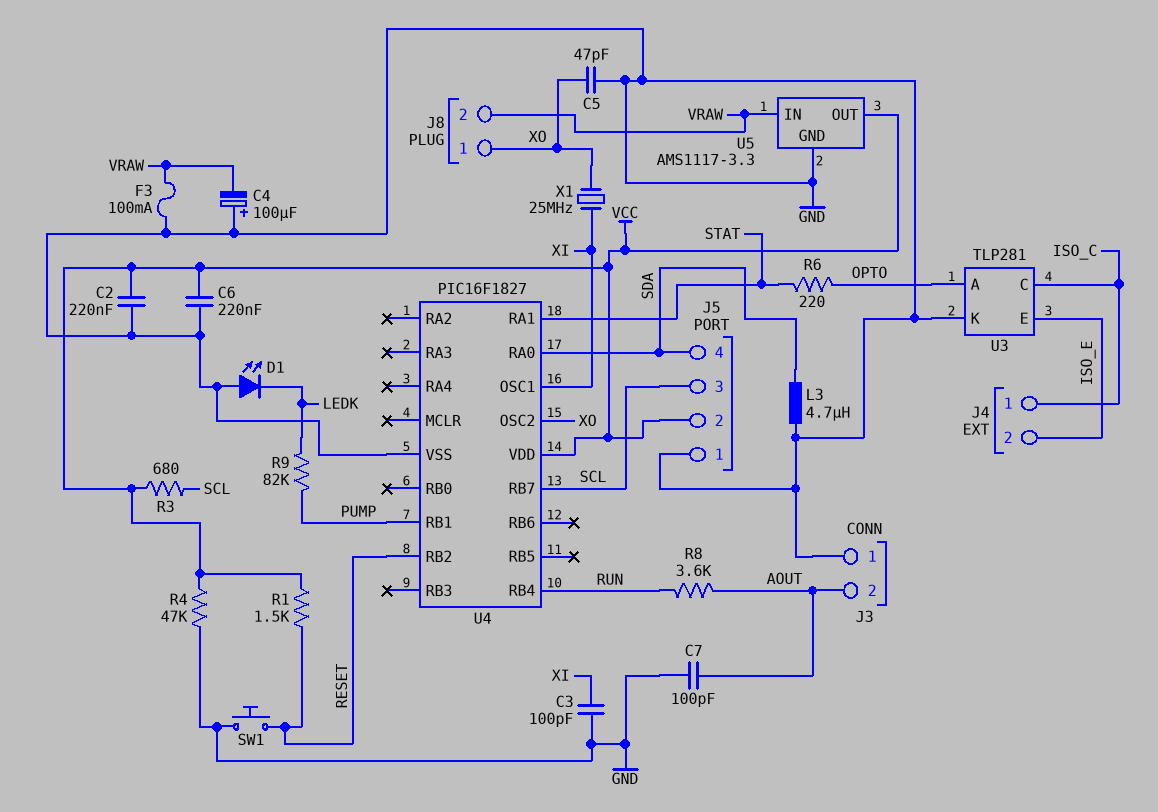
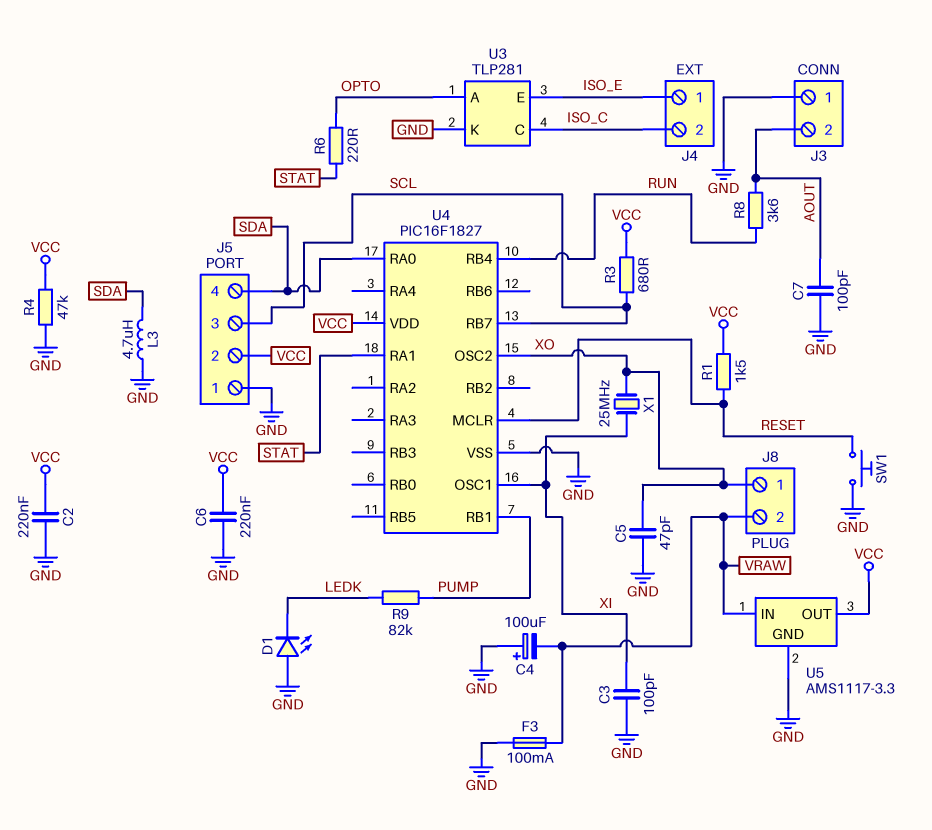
J4 pin 1: ISO_C -> ISO_E
J4 pin 2: ISO_E -> ISO_C
U4 pin MCLR: none -> RESET
U4 pin RB2: RESET -> none

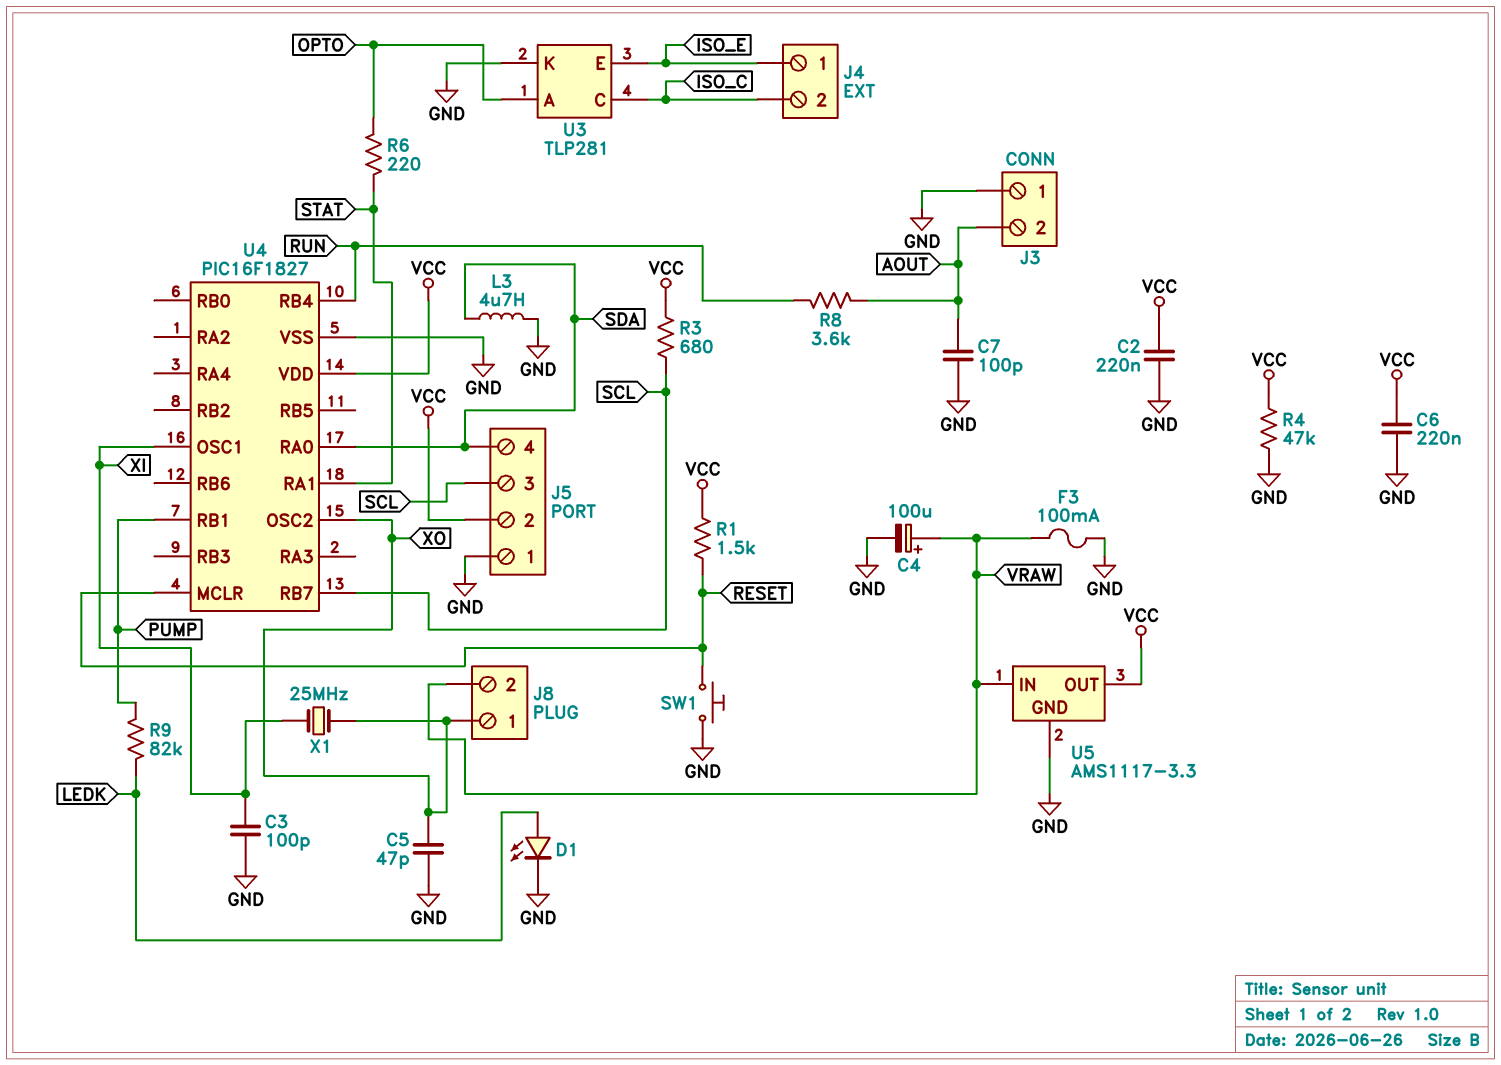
C4: 100uF (plus GND, minus VRAW) -> 100uF (plus VRAW, minus GND)
D1: LED (A GND, K LEDK) -> LED (A LEDK, K GND)

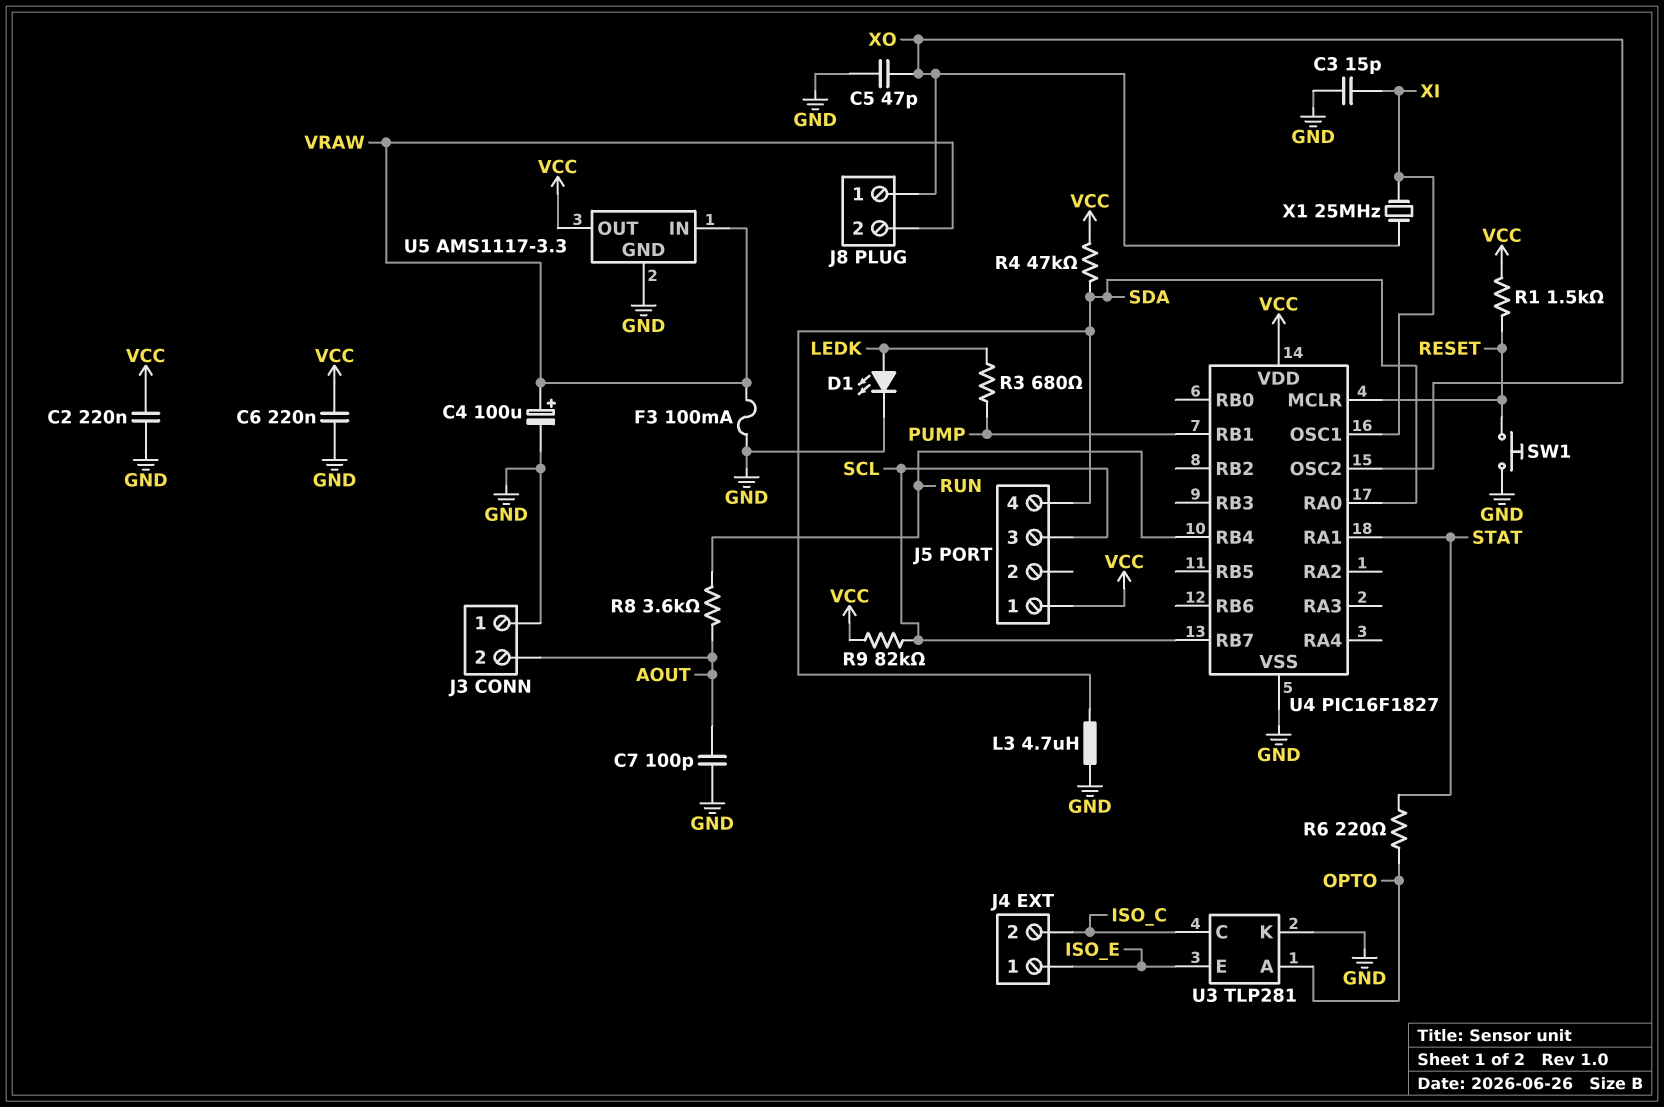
C3: 100pF (GND, XI) -> 15pF (GND, XI)
J5 pin 1: GND -> VCC
J5 pin 2: VCC -> none
R3: 680 (SCL, VCC) -> 680 (LEDK, PUMP)
R4: 47k (GND, VCC) -> 47k (SDA, VCC)
R9: 82k (LEDK, PUMP) -> 82k (SCL, VCC)

